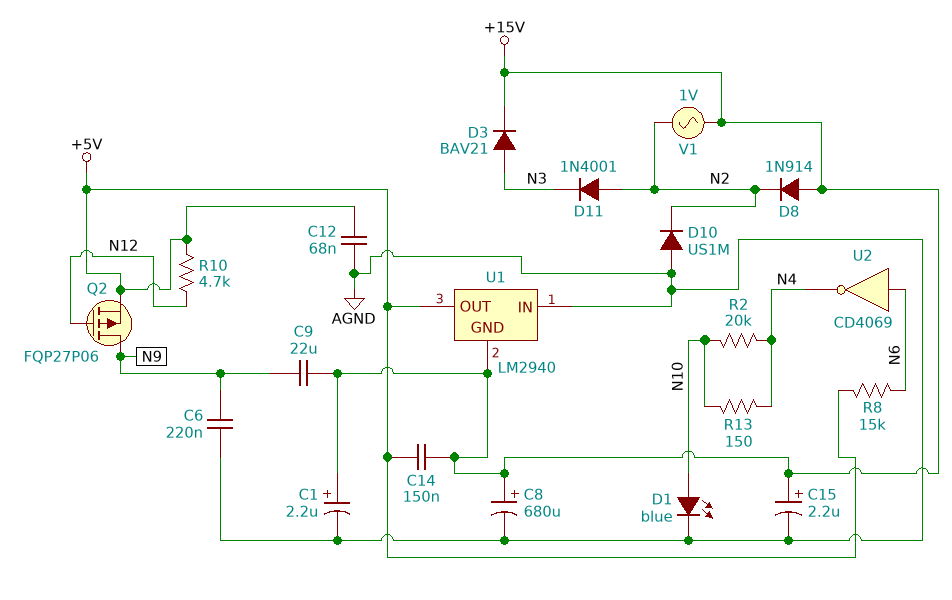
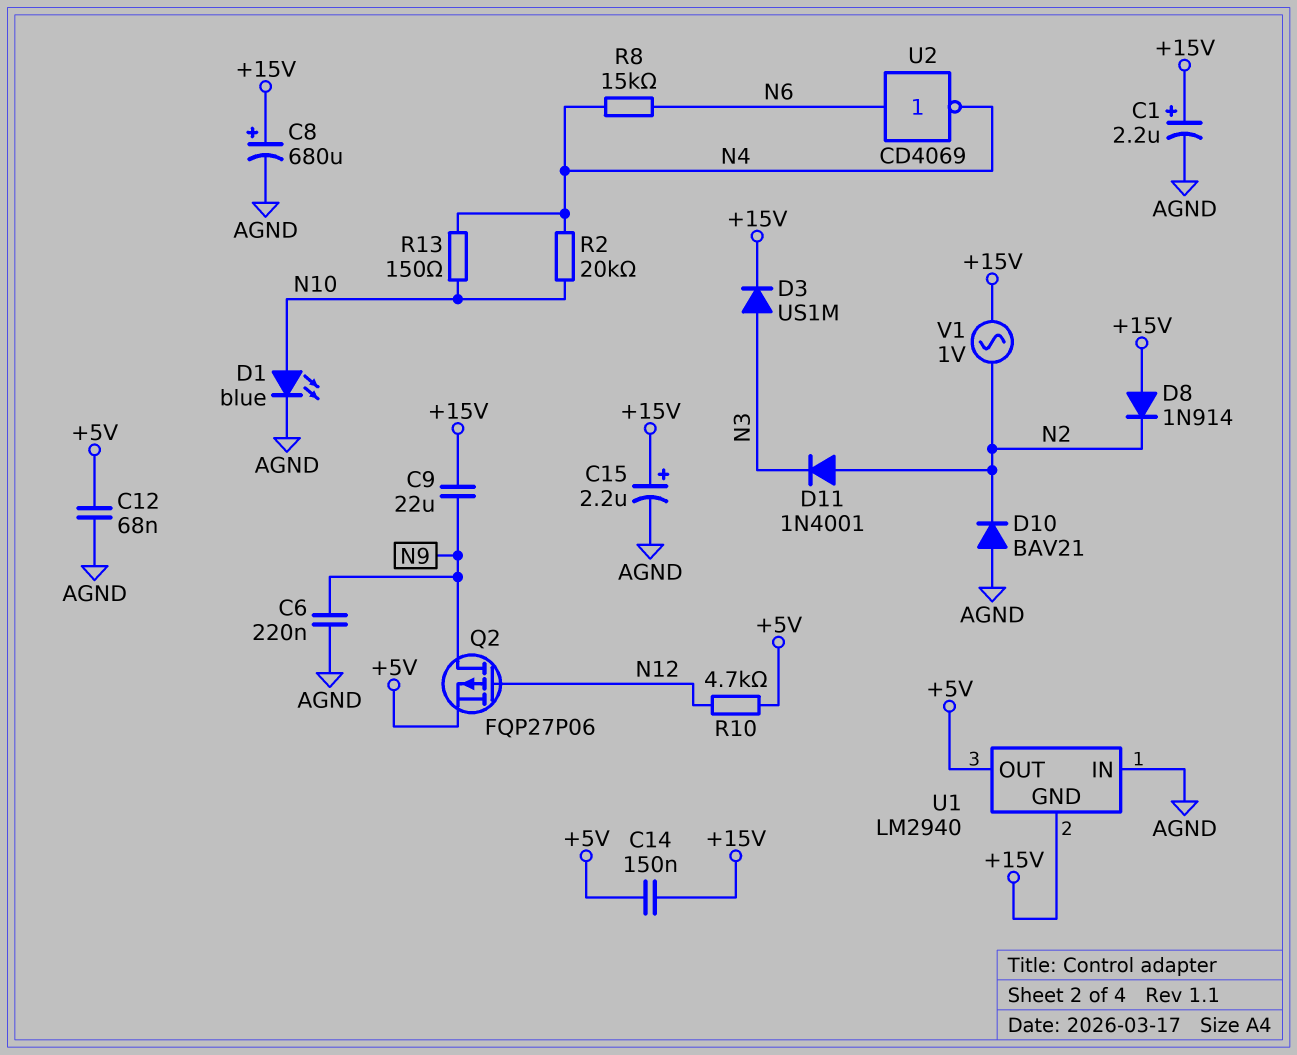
D3: diode BAV21 (A N3, K +15V) -> diode US1M (A N3, K +15V)
D10: diode US1M (A AGND, K N2) -> diode BAV21 (A AGND, K N2)
R8: 15k (+5V, N6) -> 15k (N4, N6)

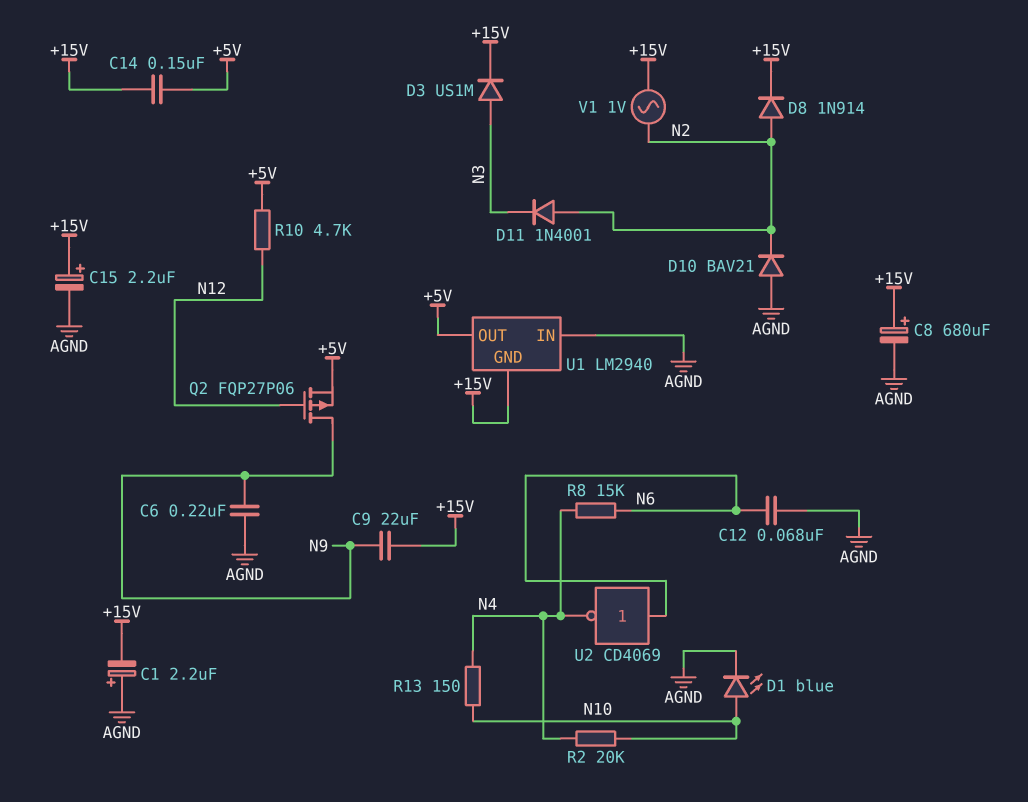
C1: 2.2uF (plus +15V, minus AGND) -> 2.2uF (plus AGND, minus +15V)
C12: 68nF (+5V, AGND) -> 68nF (AGND, N6)
D8: diode 1N914 (A +15V, K N2) -> diode 1N914 (A N2, K +15V)

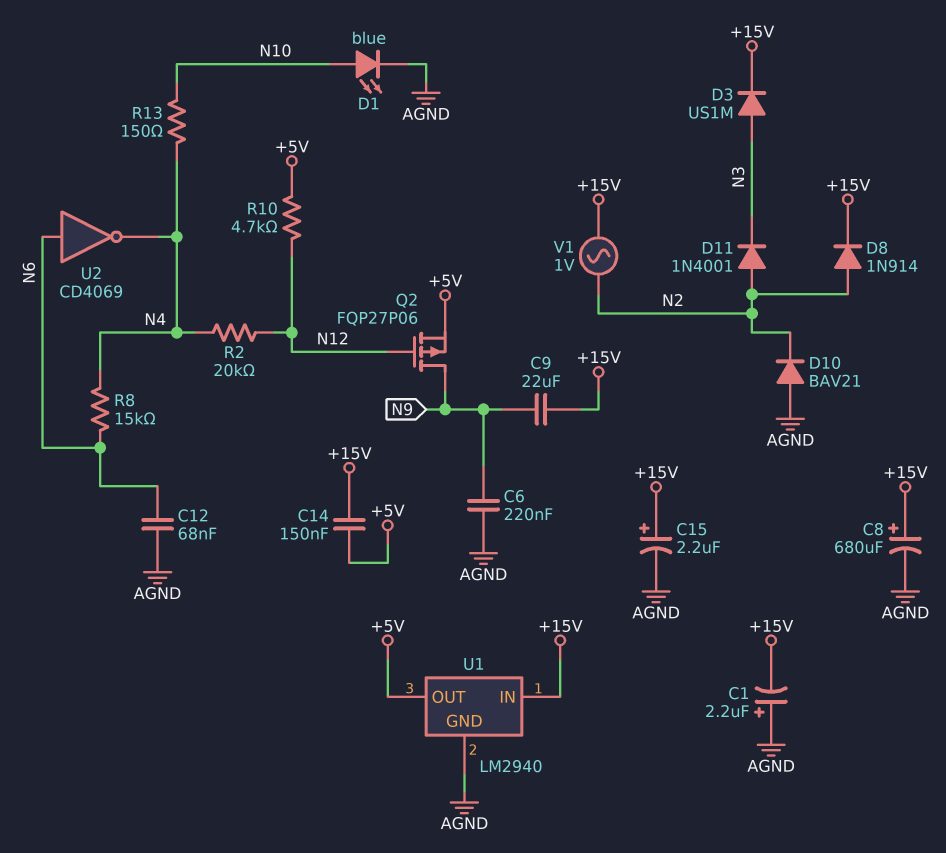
R2: 20k (N4, N10) -> 20k (N4, N12)
U1 pin GND: +15V -> AGND
U1 pin IN: AGND -> +15V

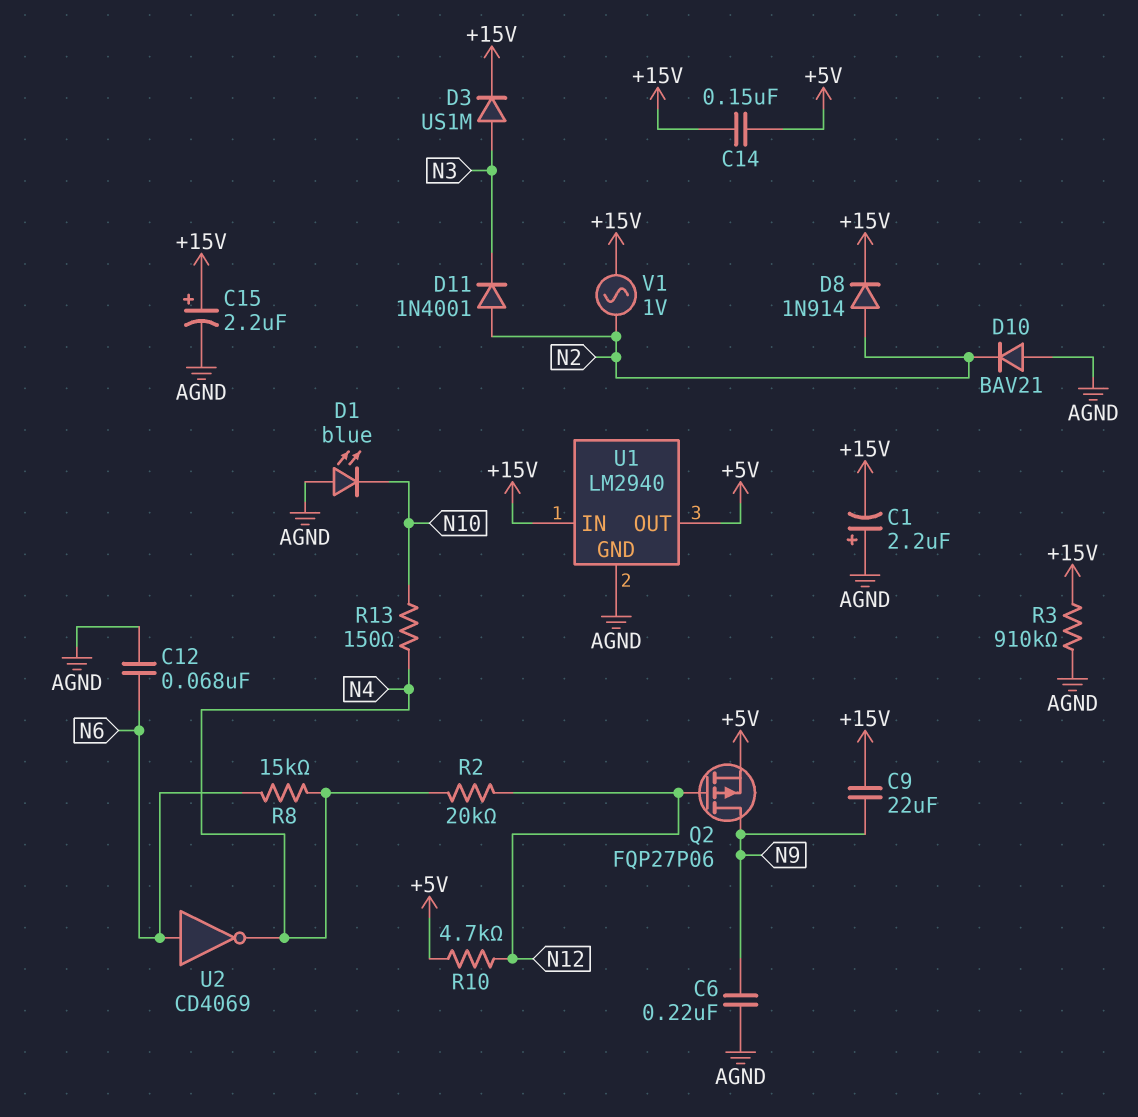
C8: 680uF (plus +15V, minus AGND) -> none
D1: LED blue (A N10, K AGND) -> LED blue (A AGND, K N10)
R3: none -> 910k (+15V, AGND)

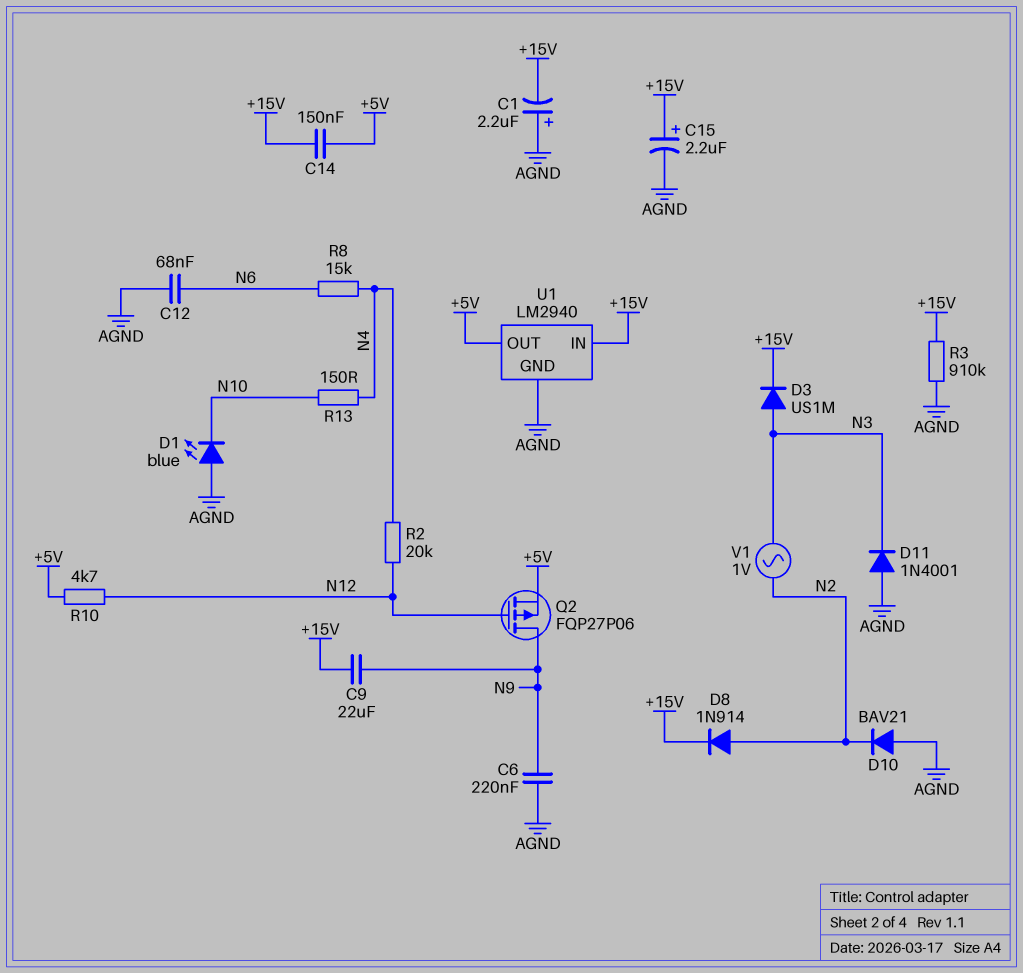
D11: diode 1N4001 (A N2, K N3) -> diode 1N4001 (A AGND, K N3)
U2: NOT CD4069 (in N6, out N4) -> none
V1: AC 1V (+15V, N2) -> AC 1V (N2, N3)

